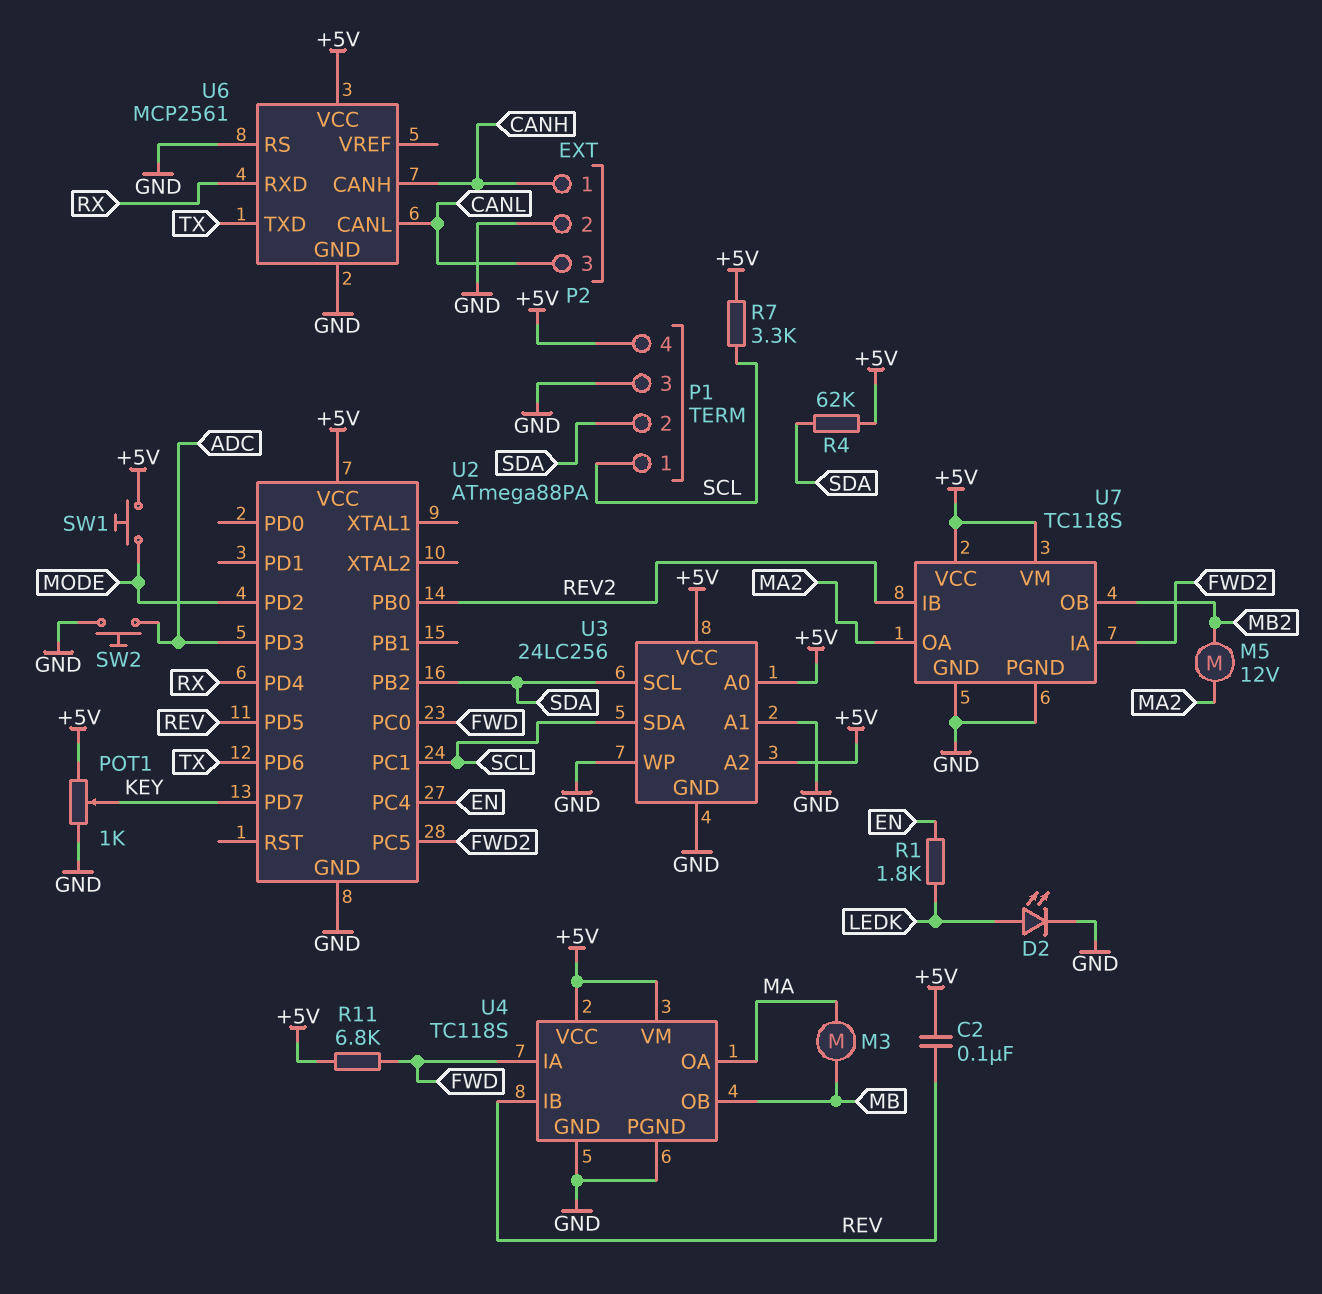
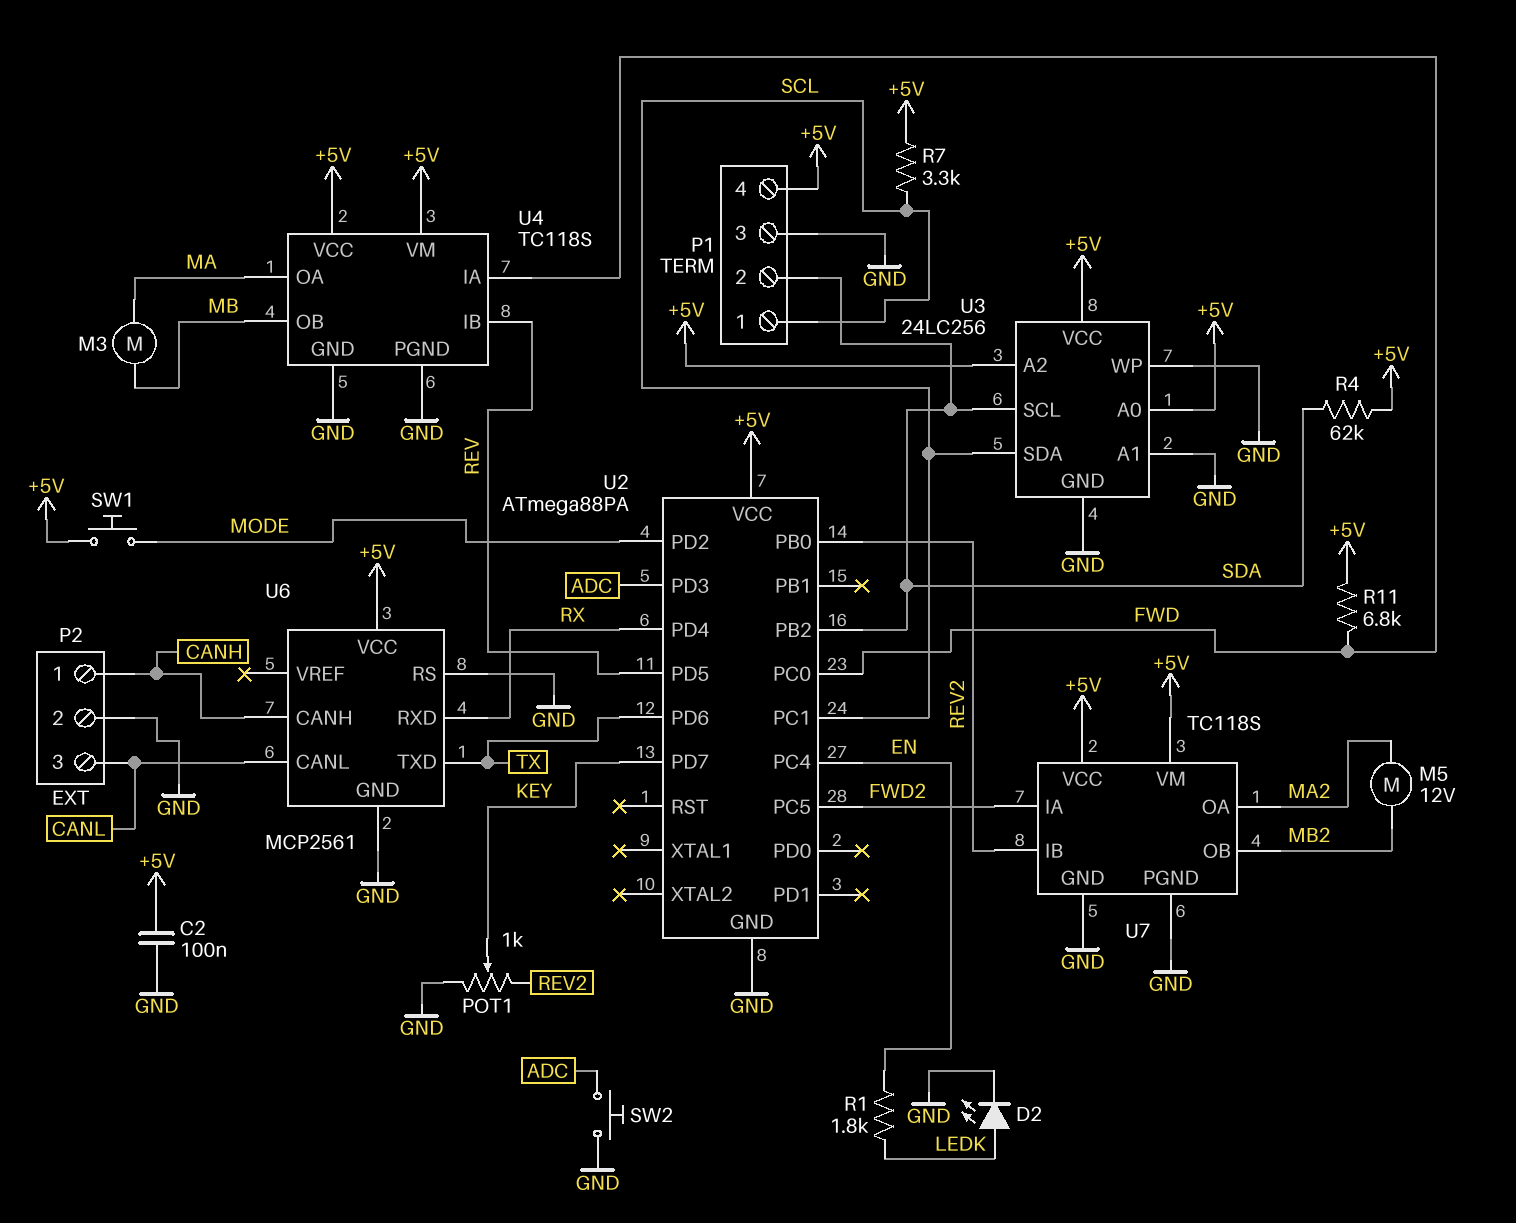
C2: 100nF (+5V, REV) -> 100nF (+5V, GND)
POT1: 1k (+5V, GND, wiper KEY) -> 1k (GND, REV2, wiper KEY)

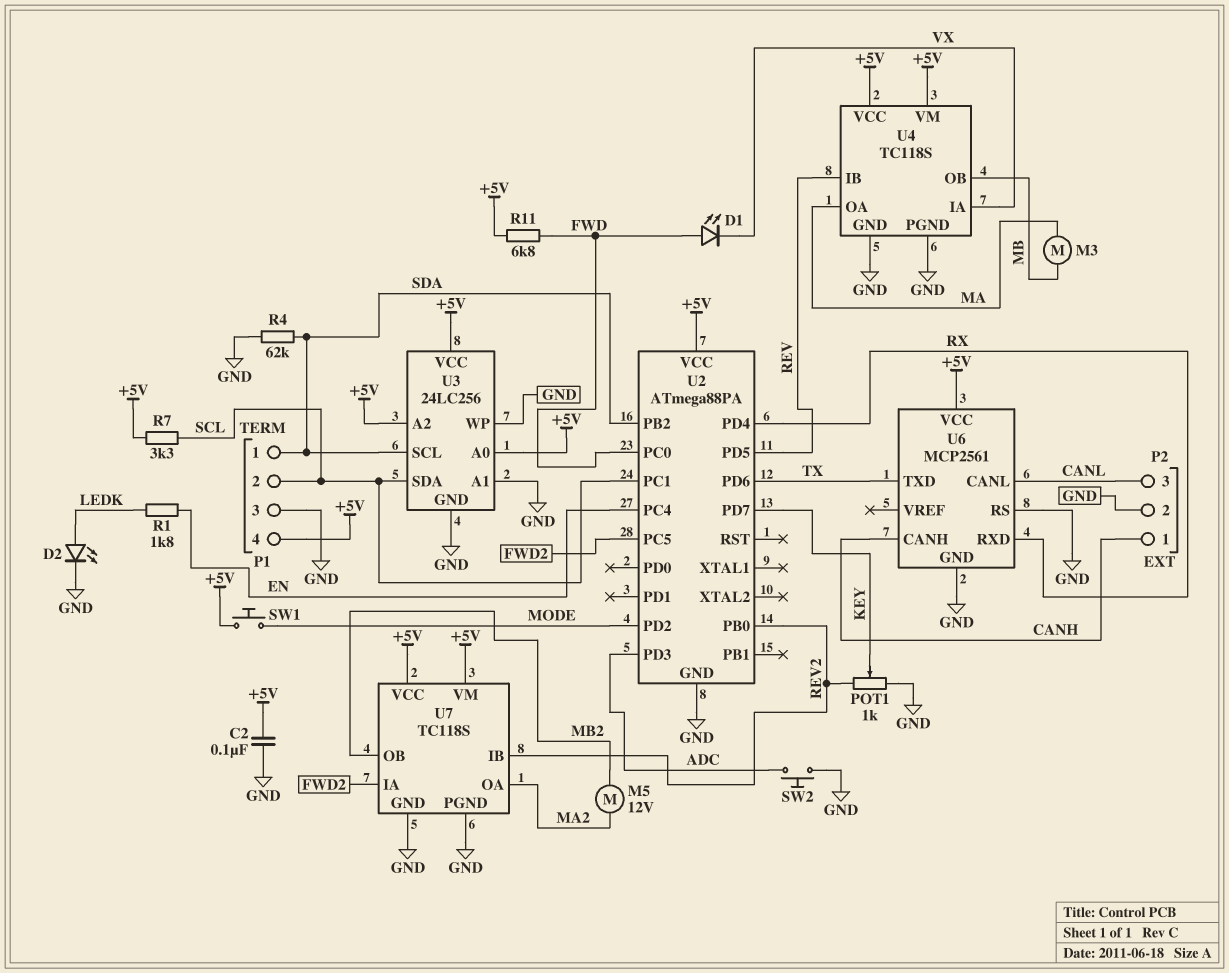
D1: none -> LED (A FWD, K VX)
P1 pin 1: SCL -> SDA
P1 pin 2: SDA -> SCL
R4: 62k (+5V, SDA) -> 62k (GND, SDA)
U4 pin IA: FWD -> VX

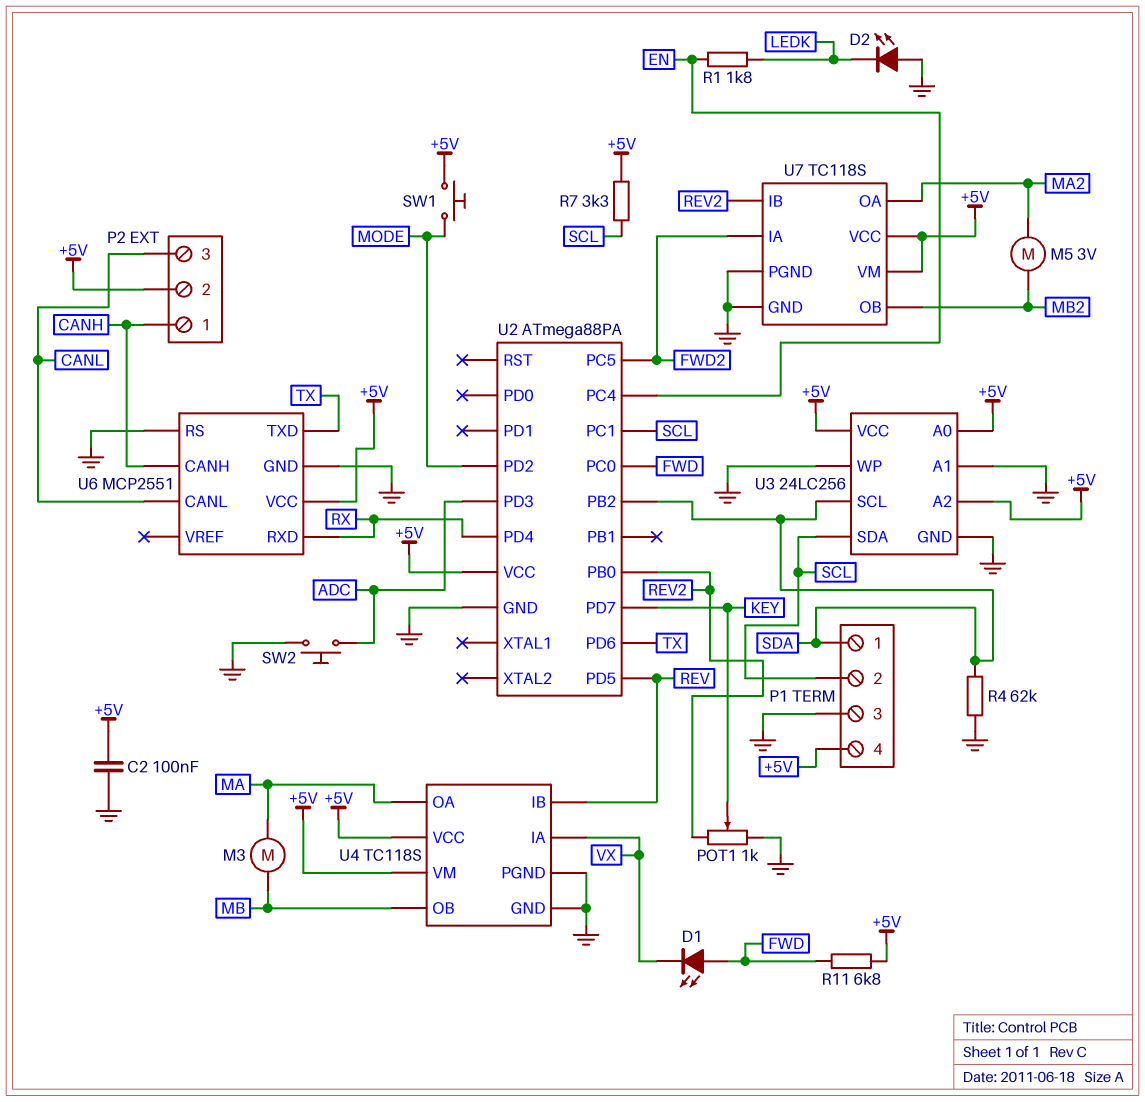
D2: LED (A LEDK, K GND) -> LED (A GND, K LEDK)
M5: motor 12V (MA2, MB2) -> motor 3V (MA2, MB2)
P2 pin 2: GND -> +5V
U6: MCP2561 -> MCP2551

